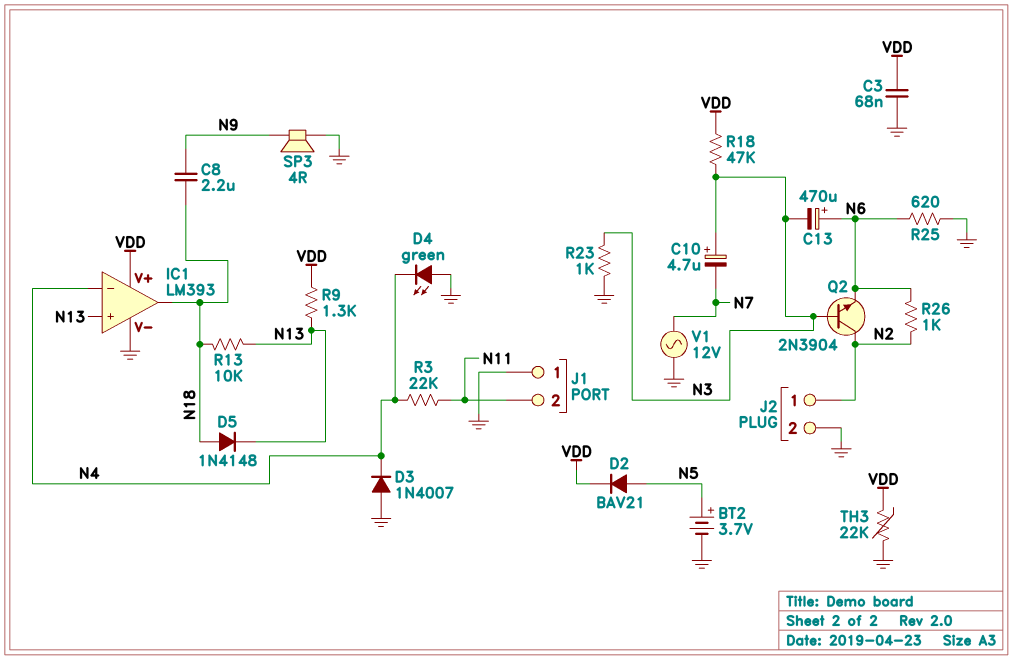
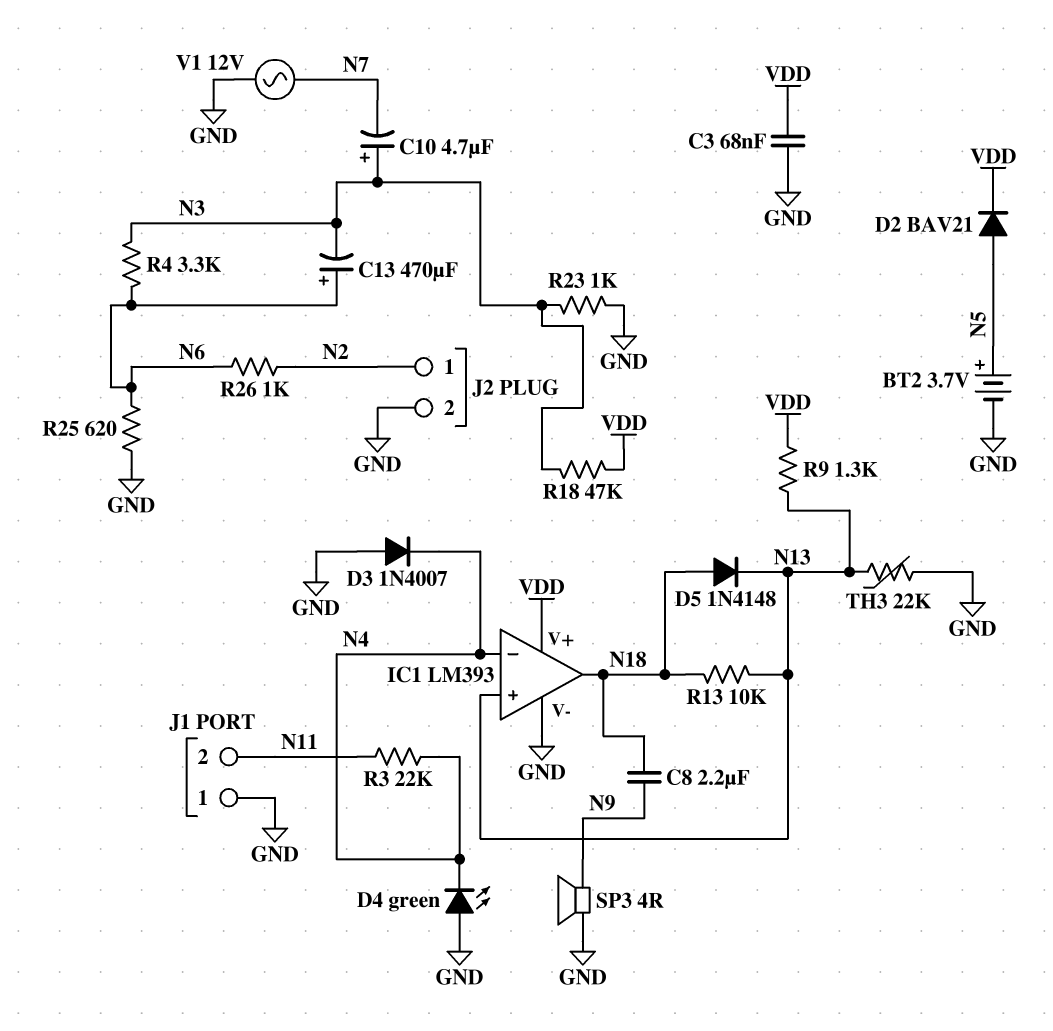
Q2: NPN 2N3904 (B N3, C N2, E N6) -> none
R4: none -> 3.3k (N3, N6)
TH3: 22k (GND, VDD) -> 22k (GND, N13)

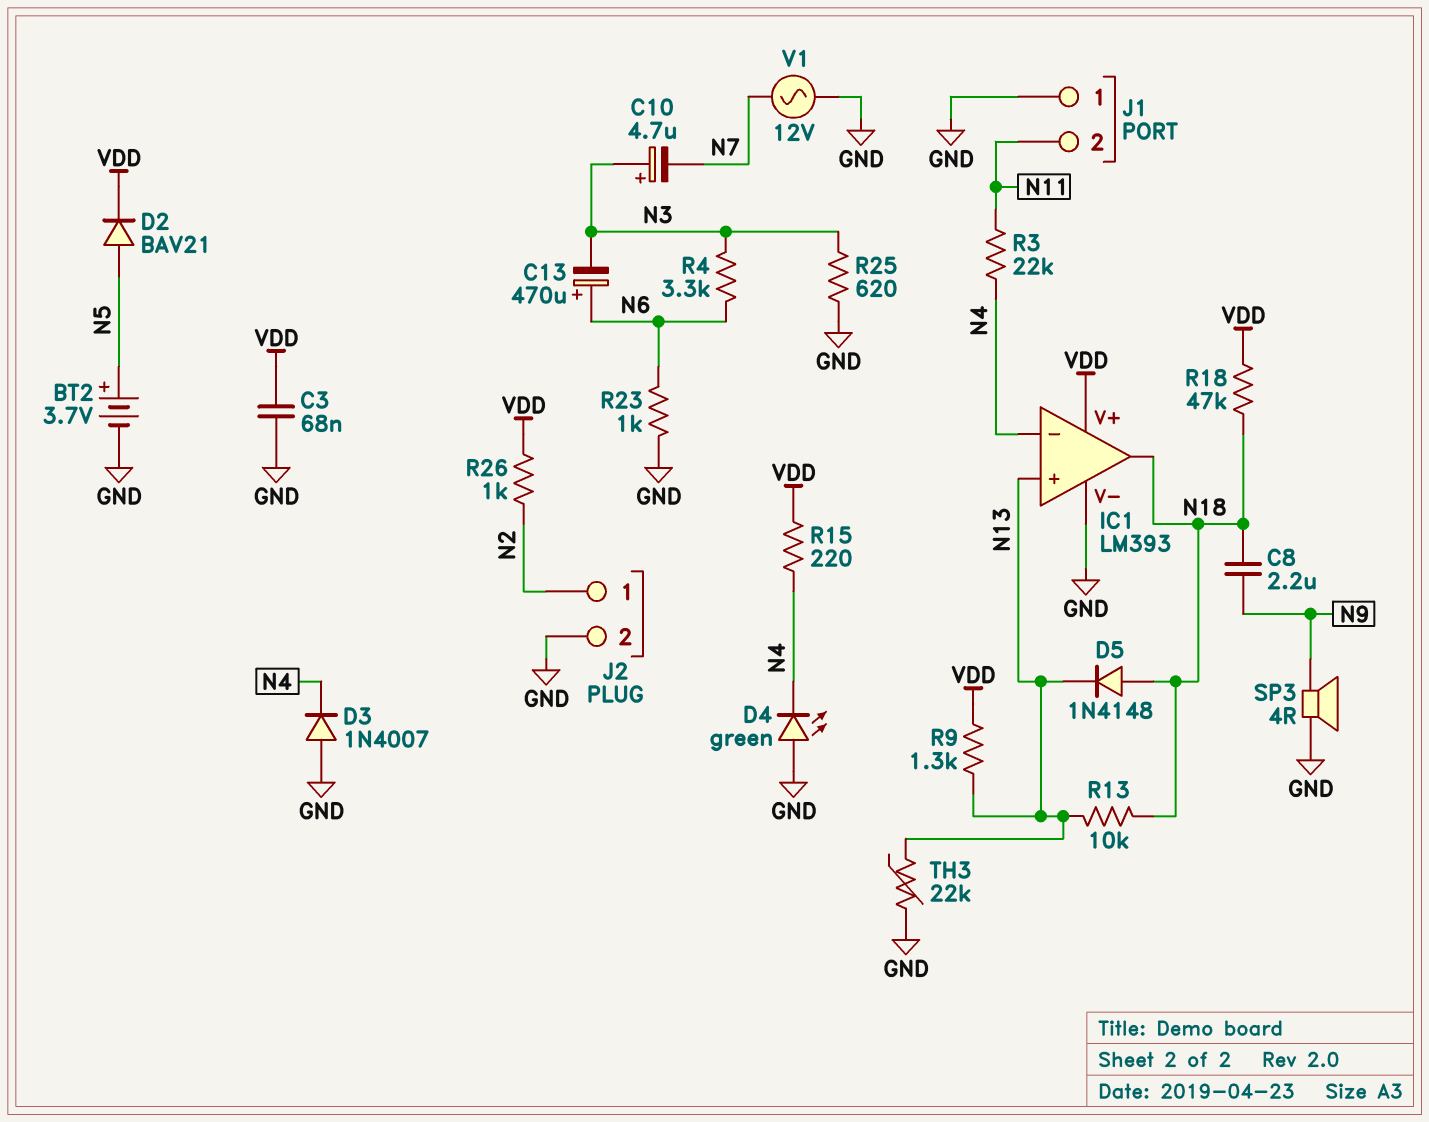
R15: none -> 220 (N4, VDD)
R18: 47k (N3, VDD) -> 47k (N18, VDD)
R23: 1k (GND, N3) -> 1k (GND, N6)
R25: 620 (GND, N6) -> 620 (GND, N3)
R26: 1k (N2, N6) -> 1k (N2, VDD)

